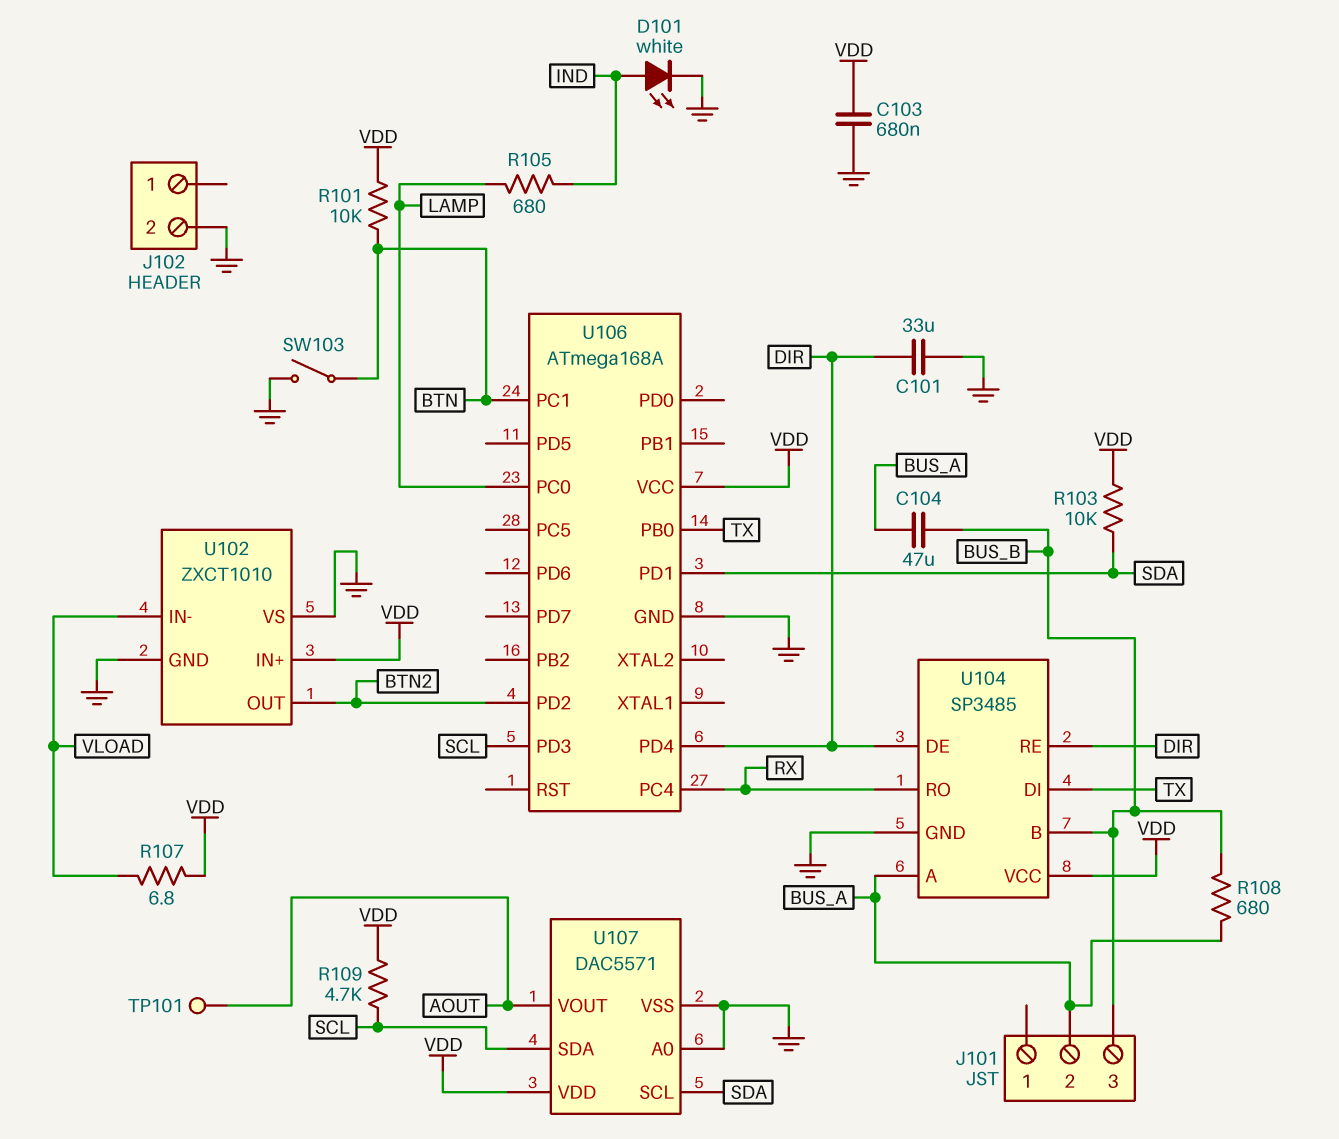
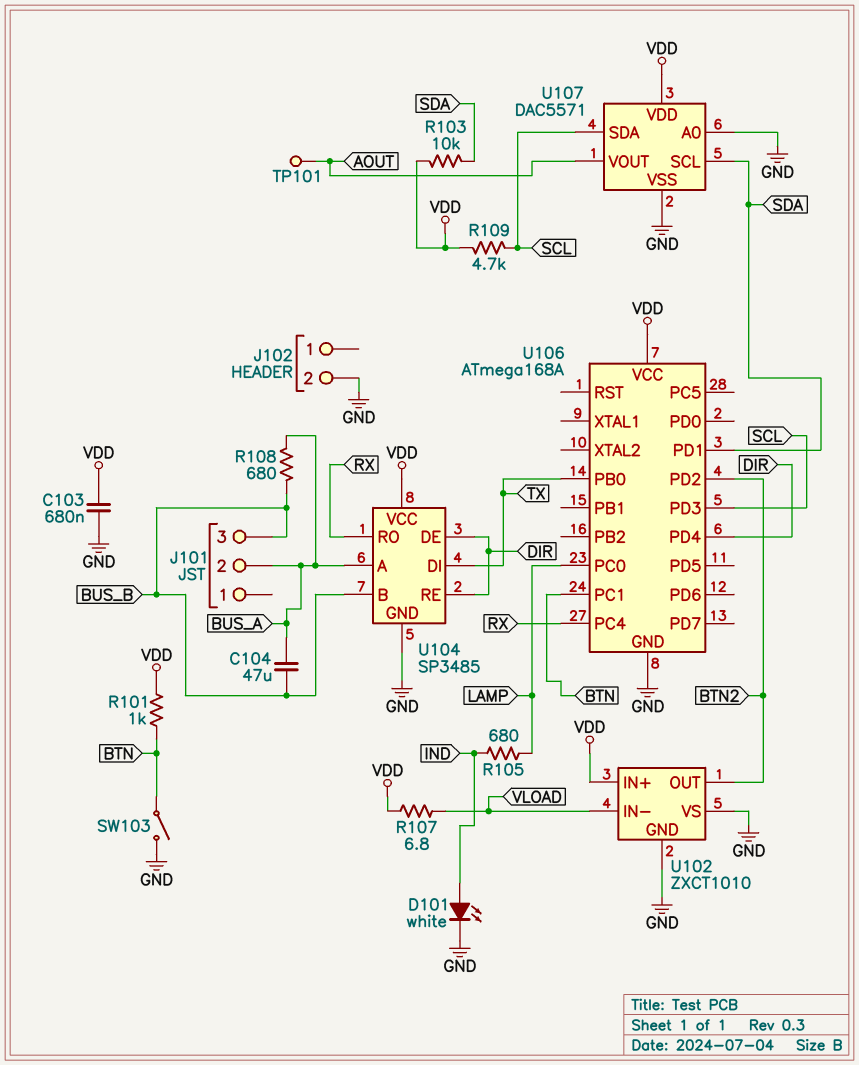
C101: 33uF (DIR, GND) -> none
R101: 10k (BTN, VDD) -> 1k (BTN, VDD)

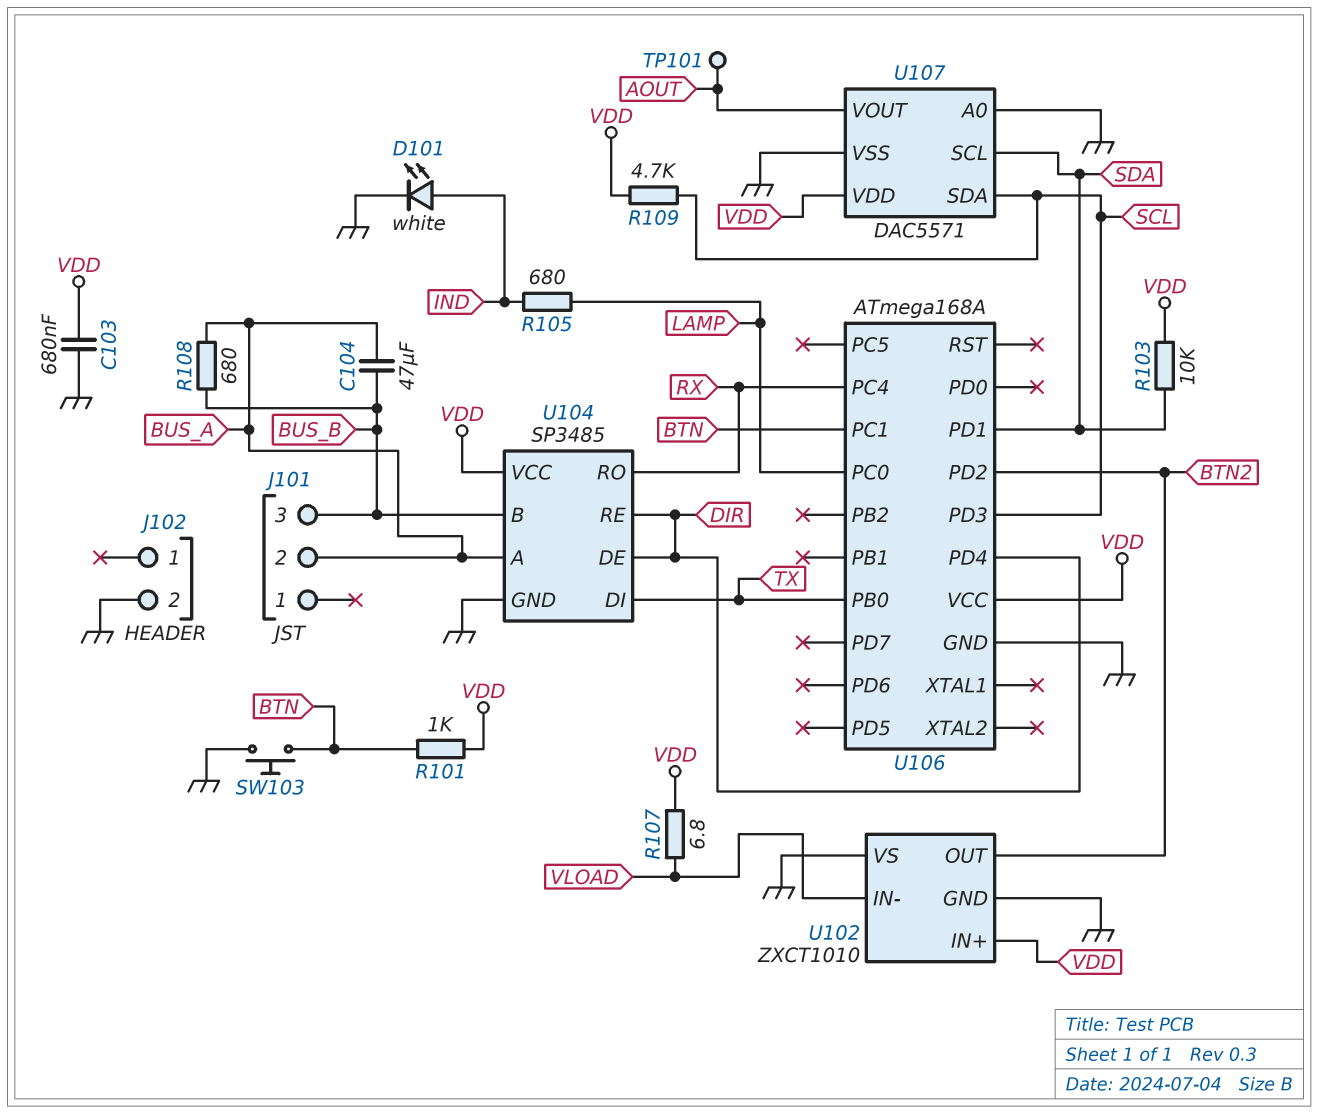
SW103: switch (BTN, GND) -> button (BTN, GND)

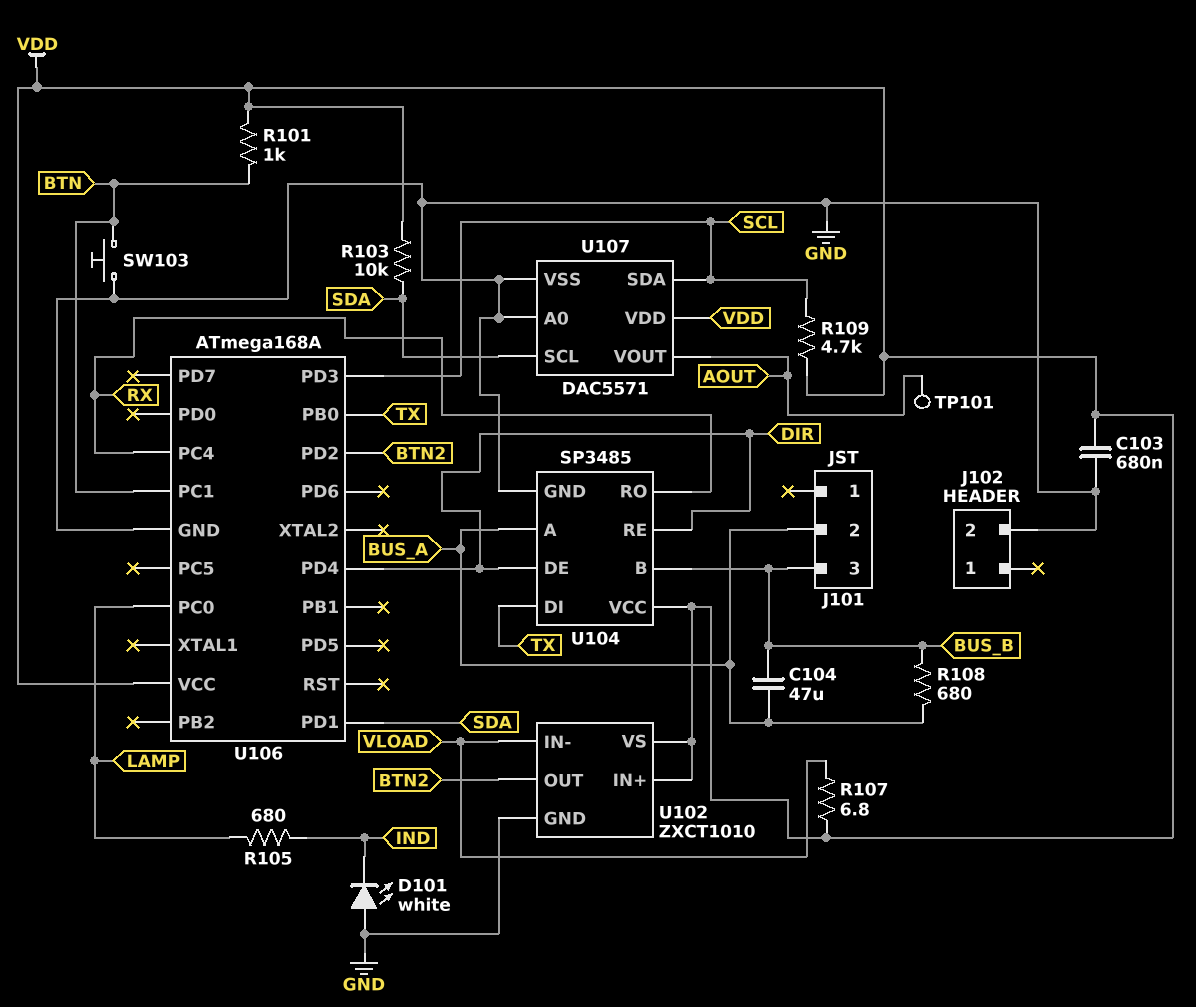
D101: LED white (A IND, K GND) -> LED white (A GND, K IND)
U102 pin VS: GND -> VDD

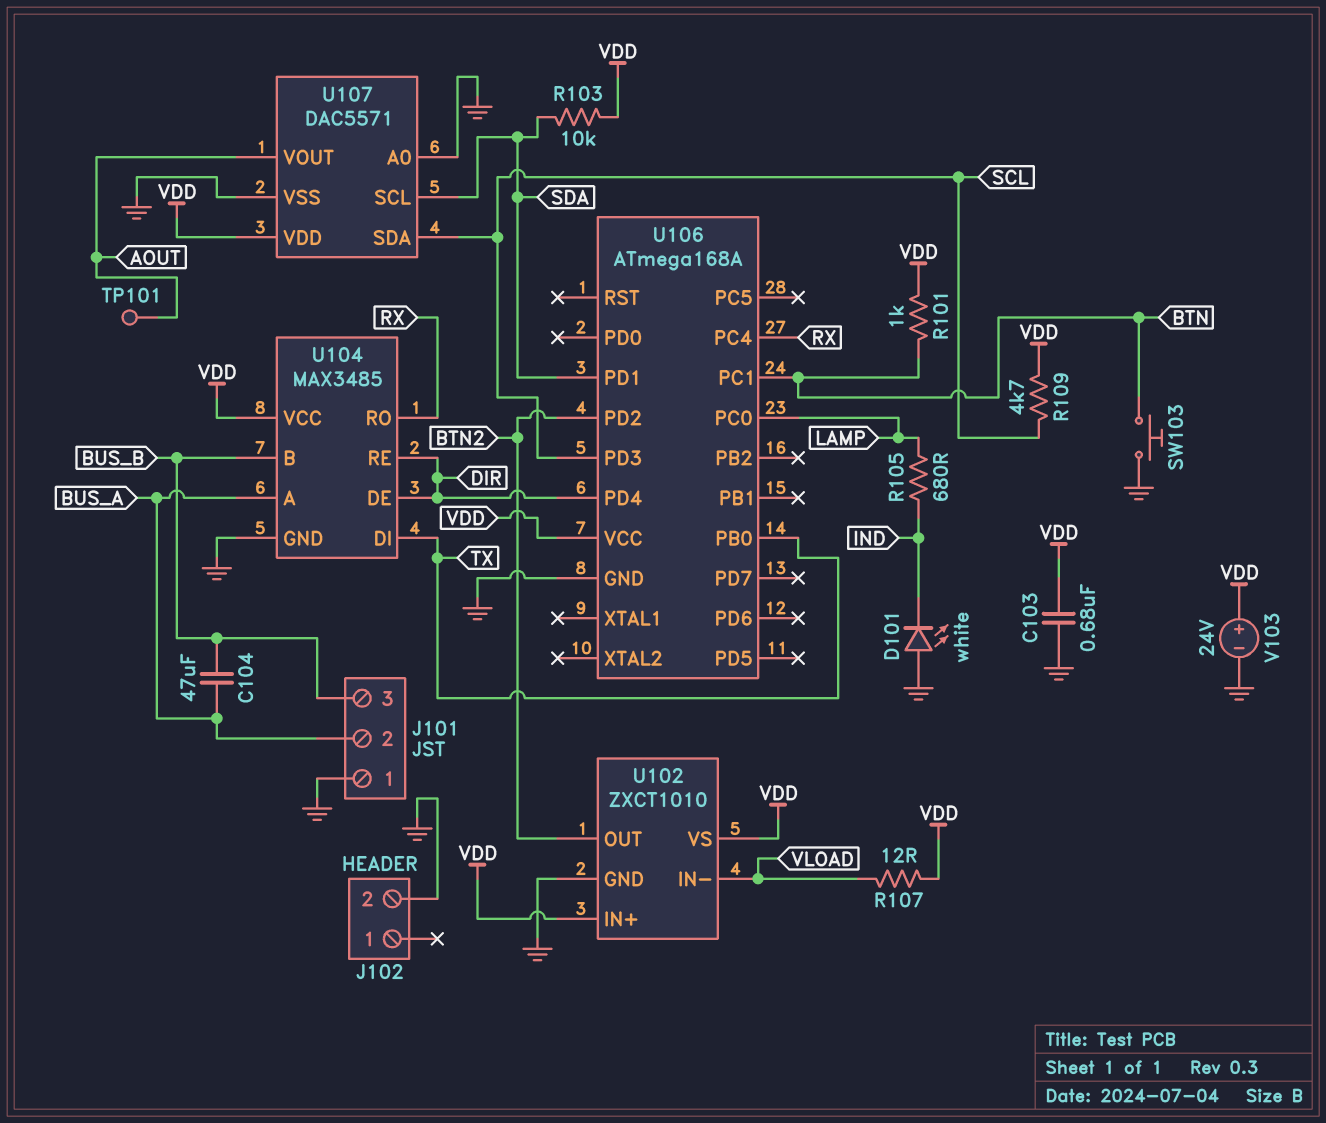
J101 pin 1: none -> GND
R107: 6.8 (VDD, VLOAD) -> 12 (VDD, VLOAD)
R108: 680 (BUS_A, BUS_B) -> none
U104: SP3485 -> MAX3485
V103: none -> 24V (plus VDD, minus GND)

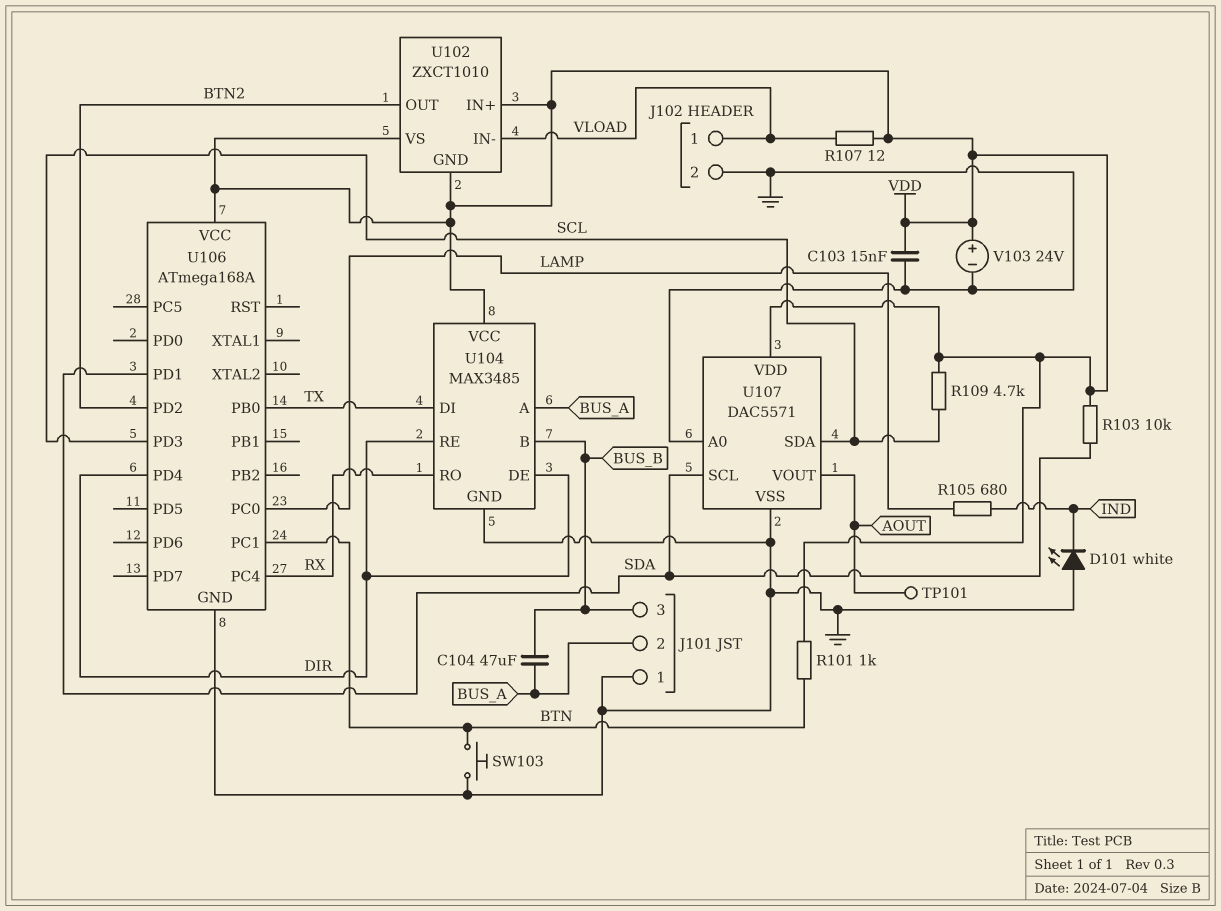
C103: 680nF (GND, VDD) -> 15nF (GND, VDD)
J102 pin 1: none -> VLOAD
U102 pin GND: GND -> VDD

